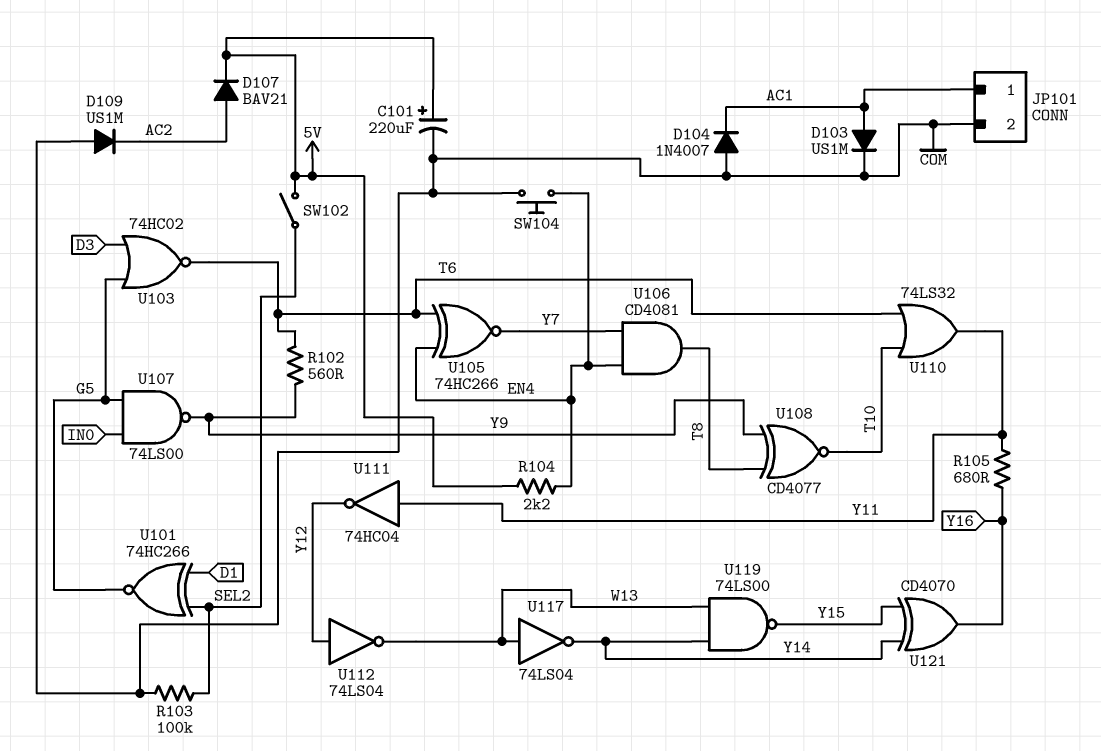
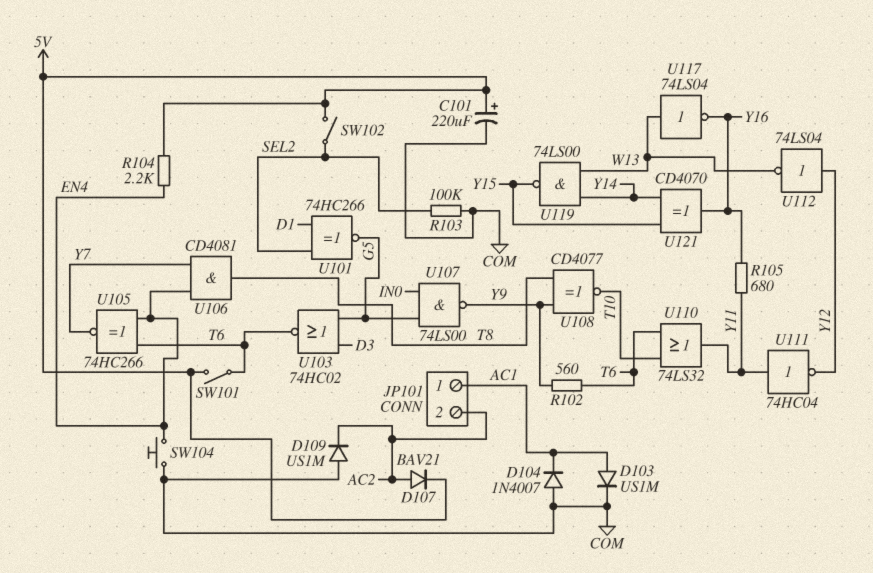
JP101 pin 2: COM -> AC2
SW101: none -> switch (5V, T6)
U117: NOT 74LS04 (in W13, out Y14) -> NOT 74LS04 (in W13, out Y16)

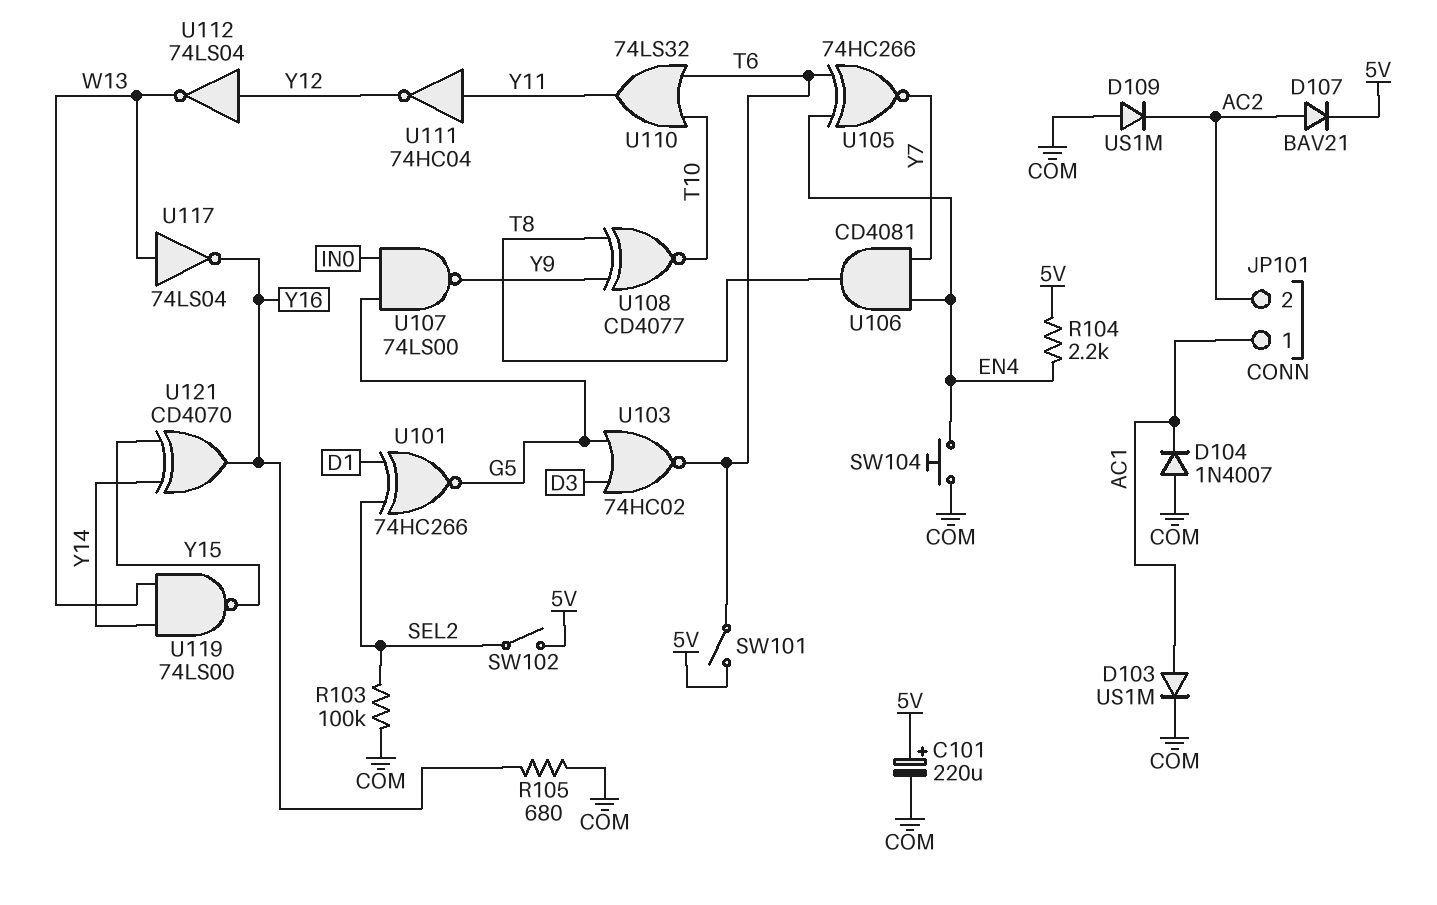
R102: 560 (T6, Y9) -> none
R105: 680 (Y11, Y16) -> 680 (COM, Y16)

